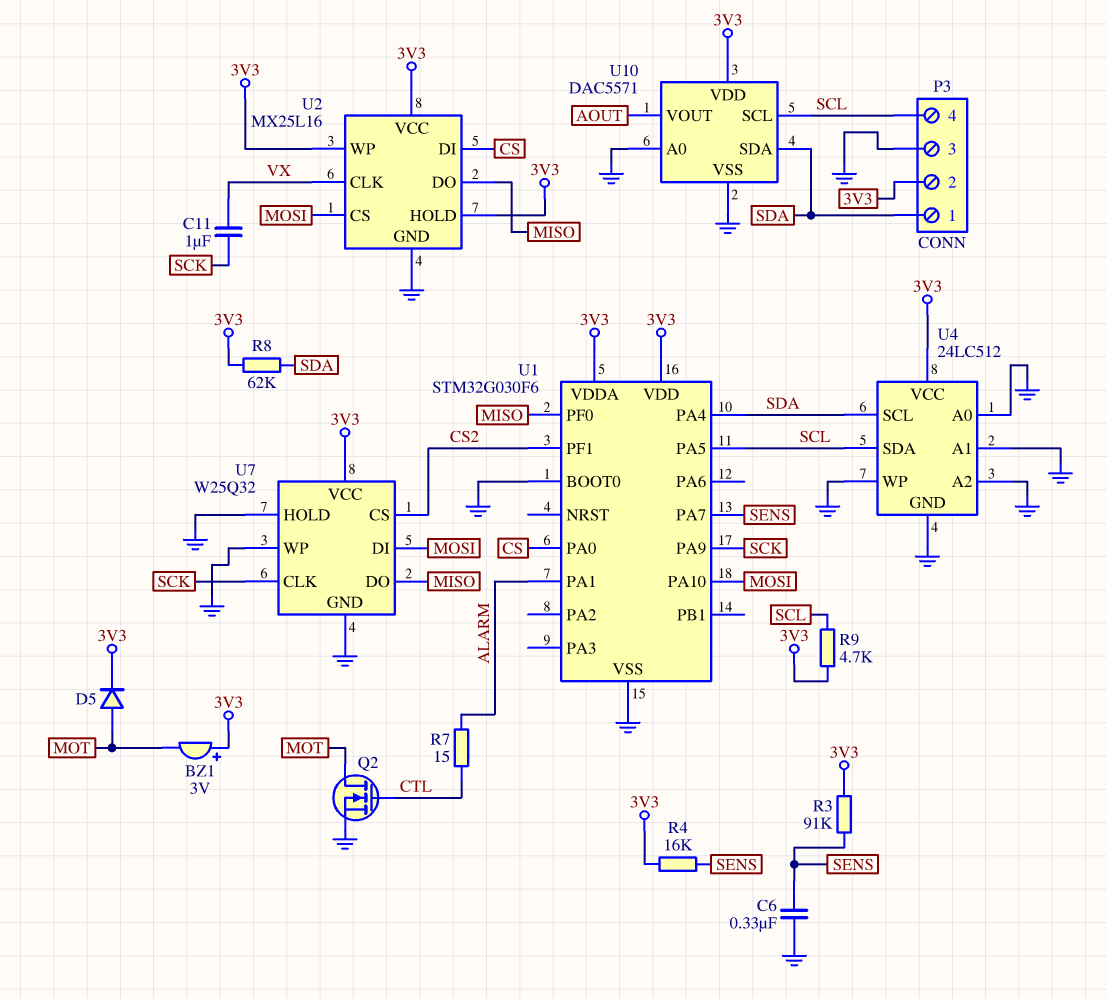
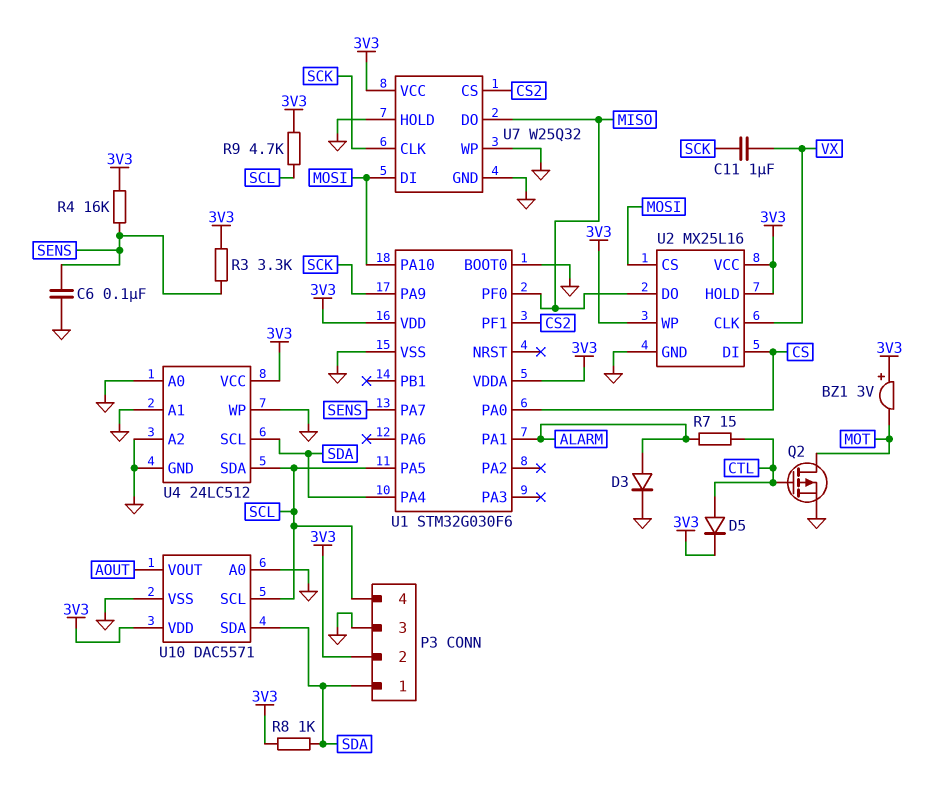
C6: 330nF (GND, SENS) -> 100nF (GND, SENS)
D3: none -> diode (A ALARM, K GND)
D5: diode (A MOT, K 3V3) -> diode (A CTL, K 3V3)
Q2: NMOS (G CTL, D MOT, S GND) -> PMOS (G CTL, D MOT, S GND)
R3: 91k (3V3, SENS) -> 3.3k (3V3, SENS)
R8: 62k (3V3, SDA) -> 1k (3V3, SDA)

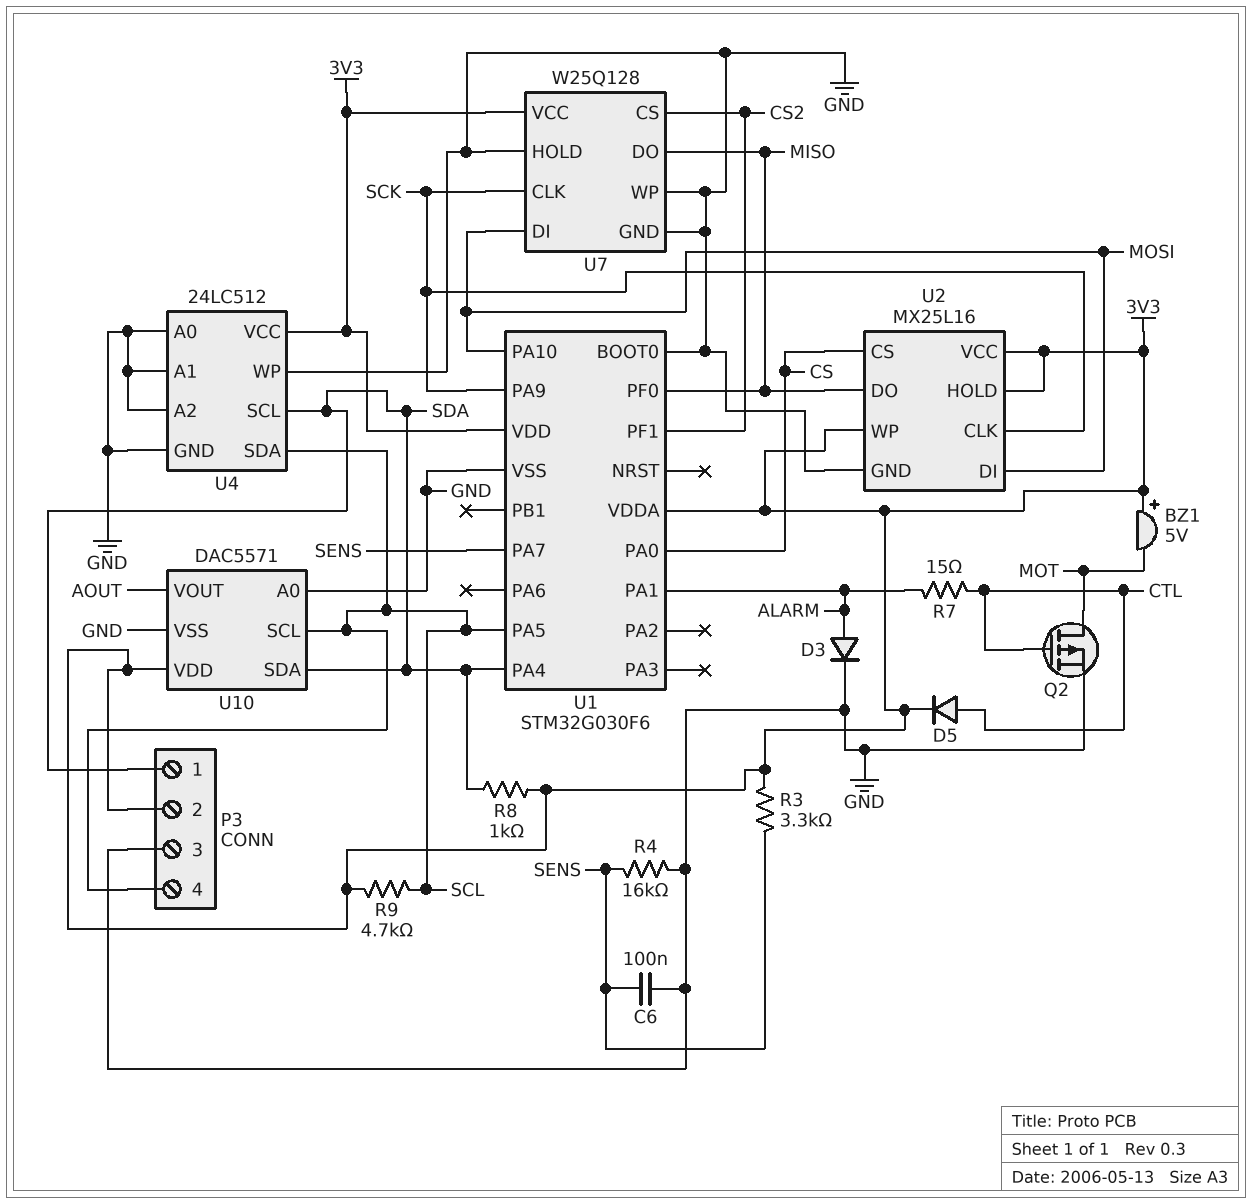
BZ1: buzzer 3V (plus 3V3, minus MOT) -> buzzer 5V (plus 3V3, minus MOT)
C11: 1uF (SCK, VX) -> none
R4: 16k (3V3, SENS) -> 16k (GND, SENS)
U2 pin CLK: VX -> SCK
U2 pin CS: MOSI -> CS
U2 pin DI: CS -> MOSI
U7: W25Q32 -> W25Q128

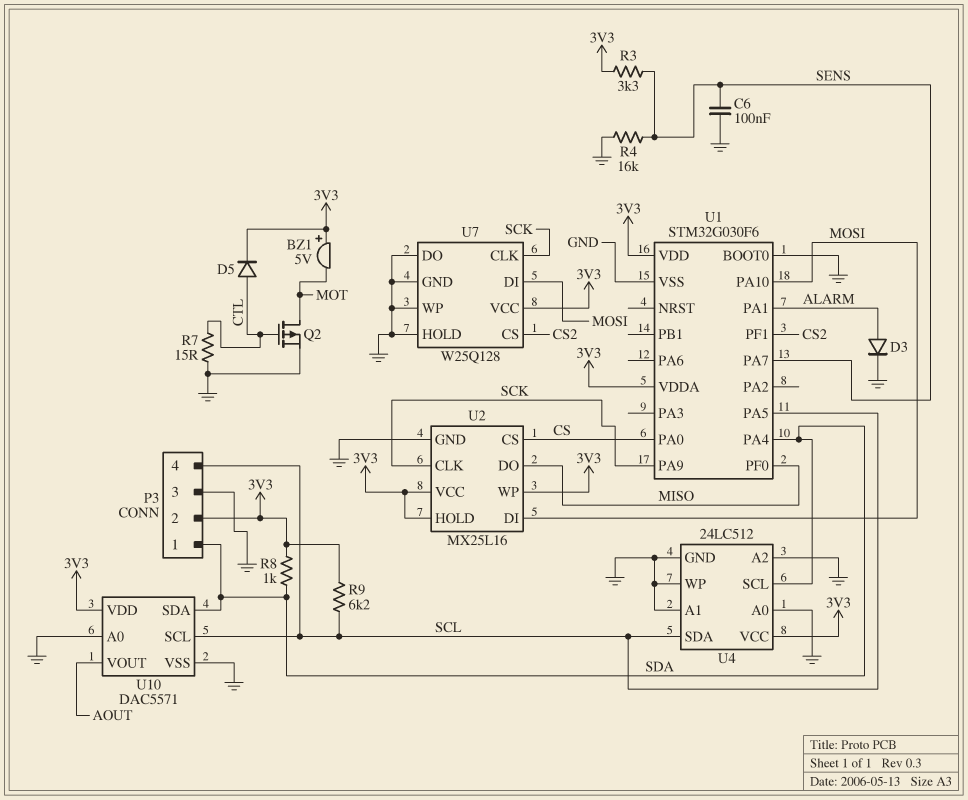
R7: 15 (ALARM, CTL) -> 15 (CTL, GND)
R9: 4.7k (3V3, SCL) -> 6.2k (3V3, SCL)
U7 pin DO: MISO -> GND

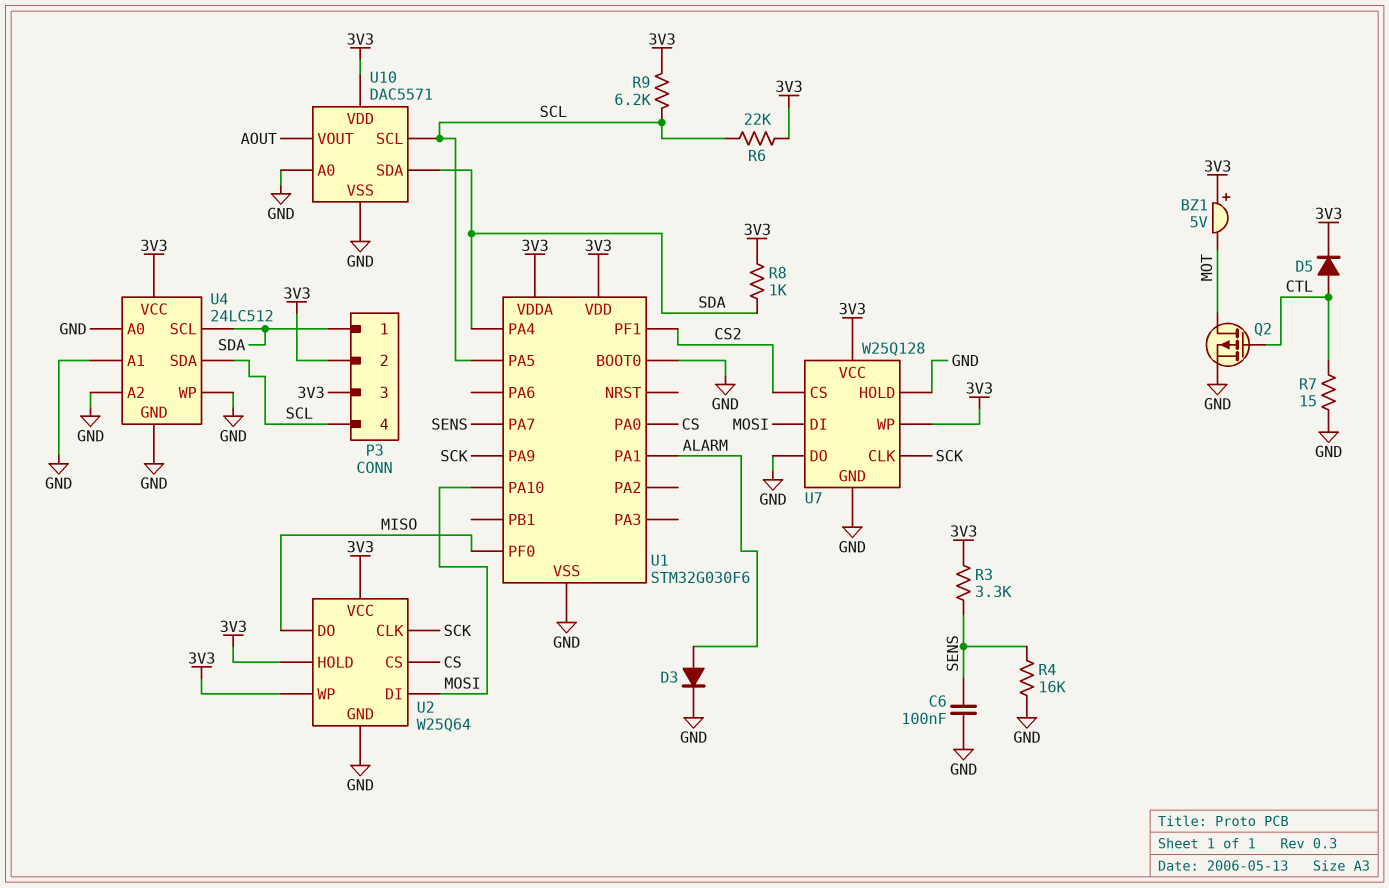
P3 pin 3: GND -> 3V3
R6: none -> 22k (3V3, SCL)
U2: MX25L16 -> W25Q64
U7 pin WP: GND -> 3V3

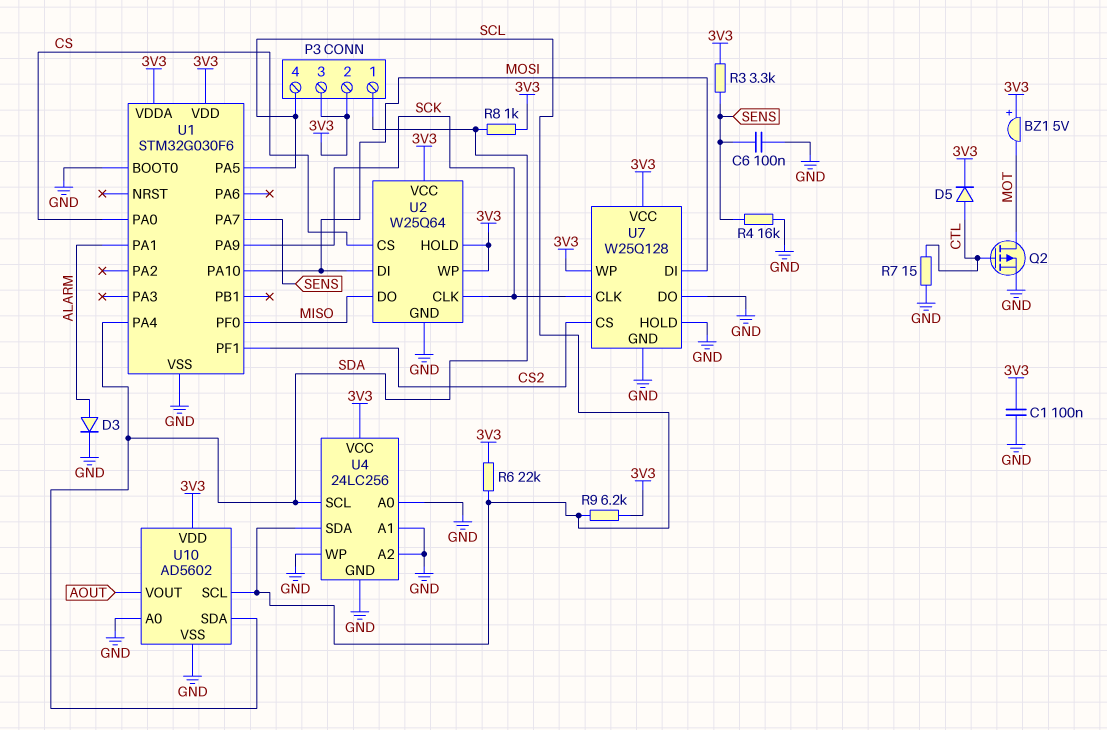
C1: none -> 100nF (3V3, GND)
U4: 24LC512 -> 24LC256
U10: DAC5571 -> AD5602

